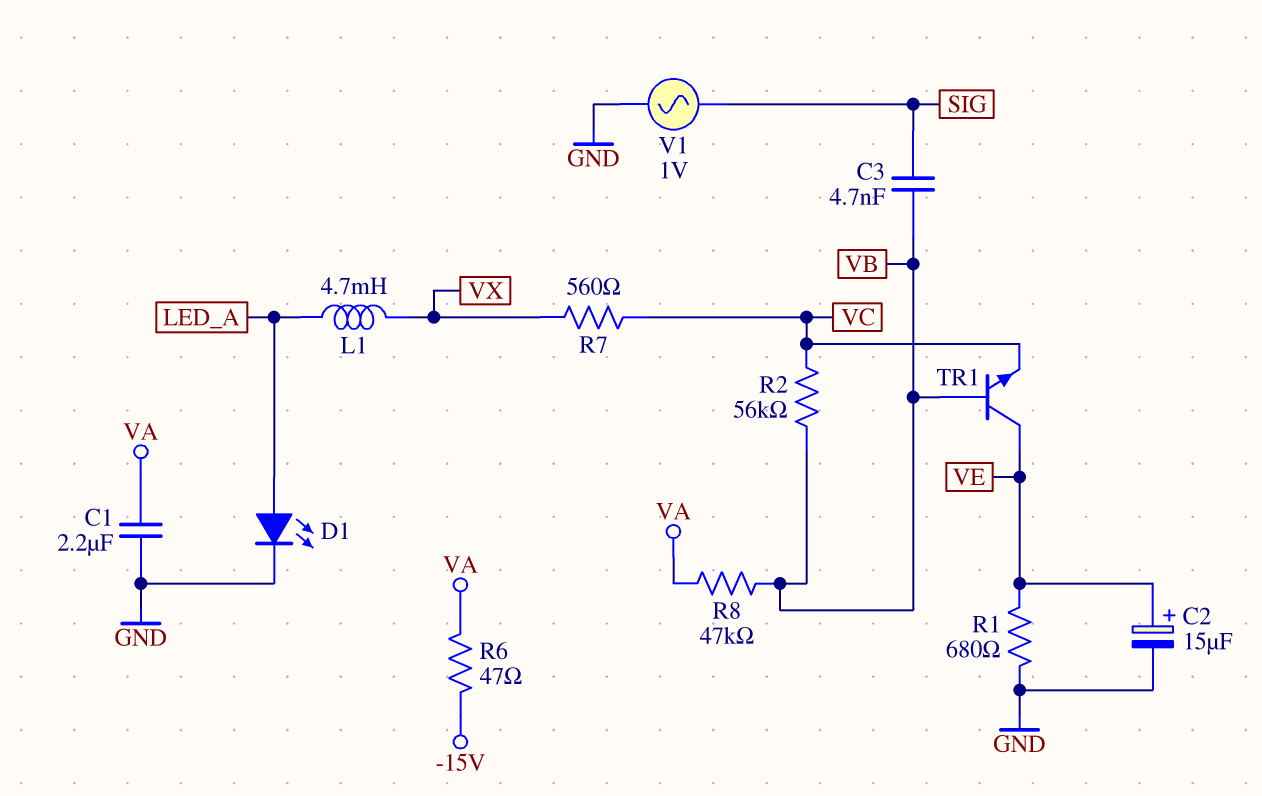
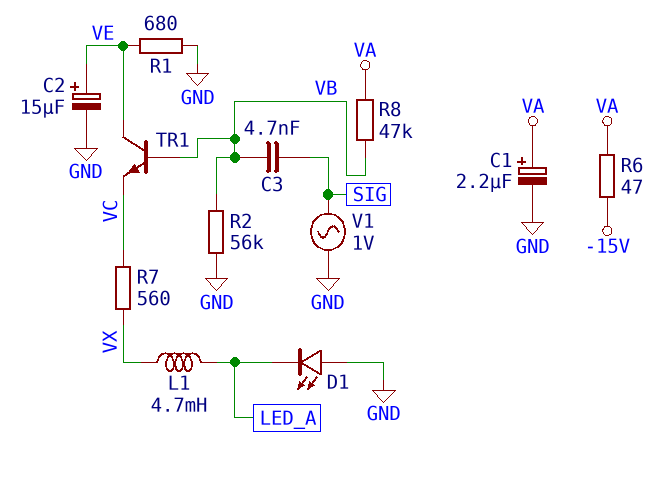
C1: 2.2uF (GND, VA) -> 2.2uF (plus VA, minus GND)
D1: LED (A LED_A, K GND) -> LED (A GND, K LED_A)
R2: 56k (VB, VC) -> 56k (GND, VB)

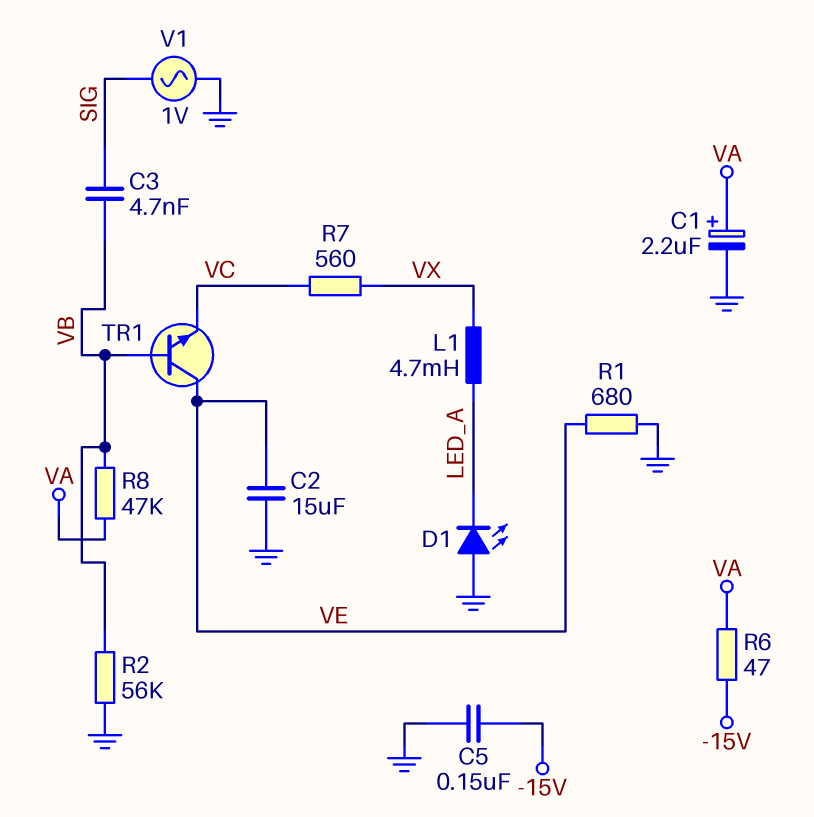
C2: 15uF (plus VE, minus GND) -> 15uF (GND, VE)
C5: none -> 150nF (-15V, GND)

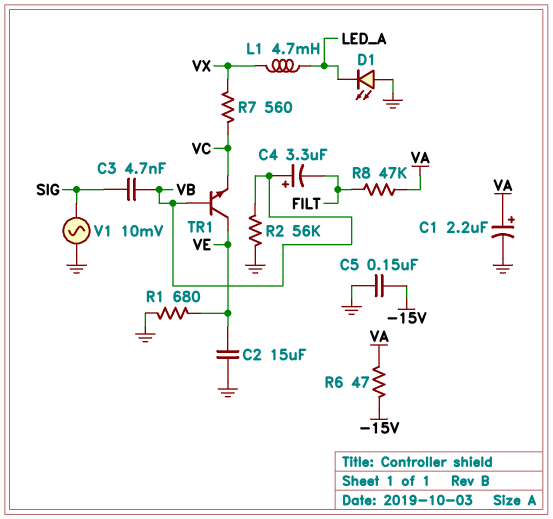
C4: none -> 3.3uF (plus VB, minus FILT)
R8: 47k (VA, VB) -> 47k (FILT, VA)
V1: AC 1V (GND, SIG) -> AC 10mV (GND, SIG)

